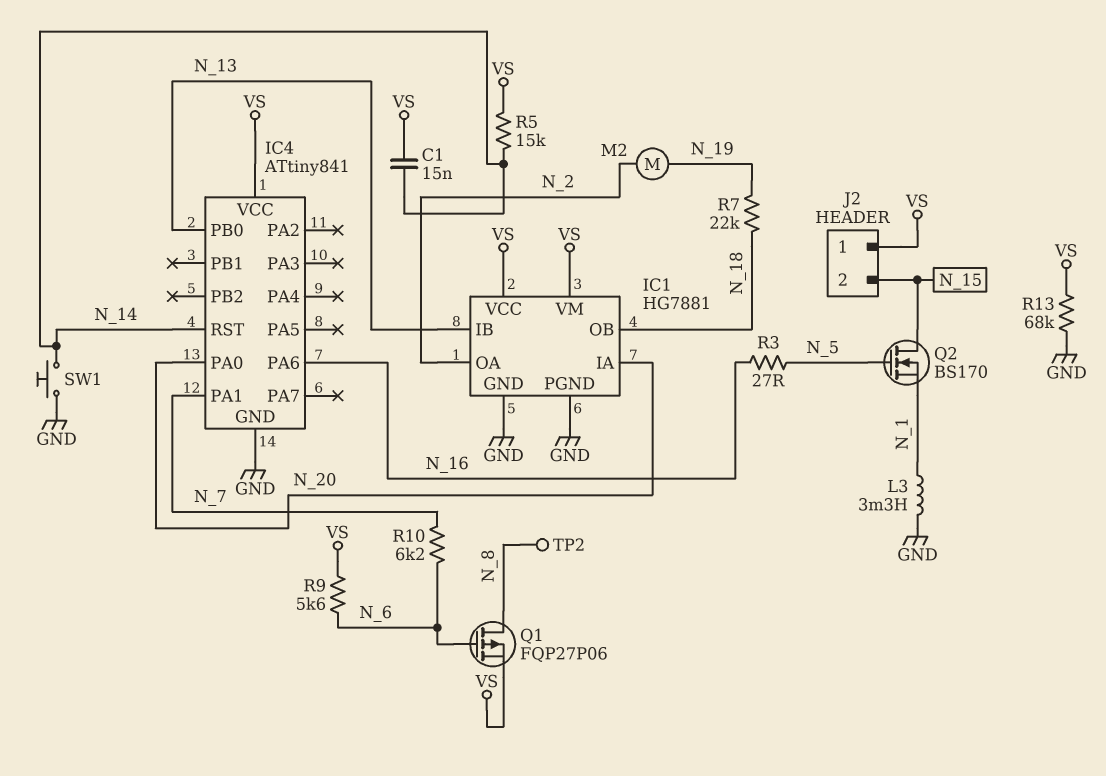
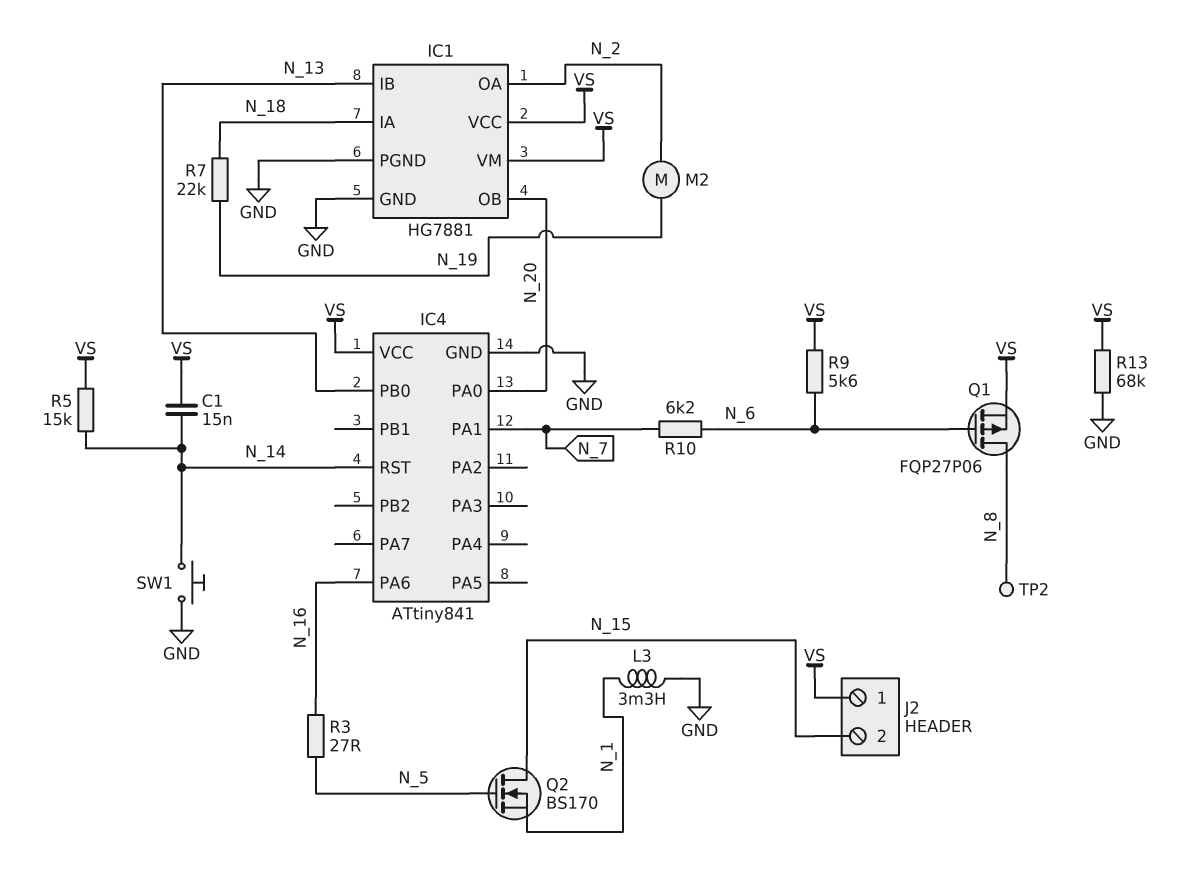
IC1 pin IA: N_20 -> N_18
IC1 pin OB: N_18 -> N_20

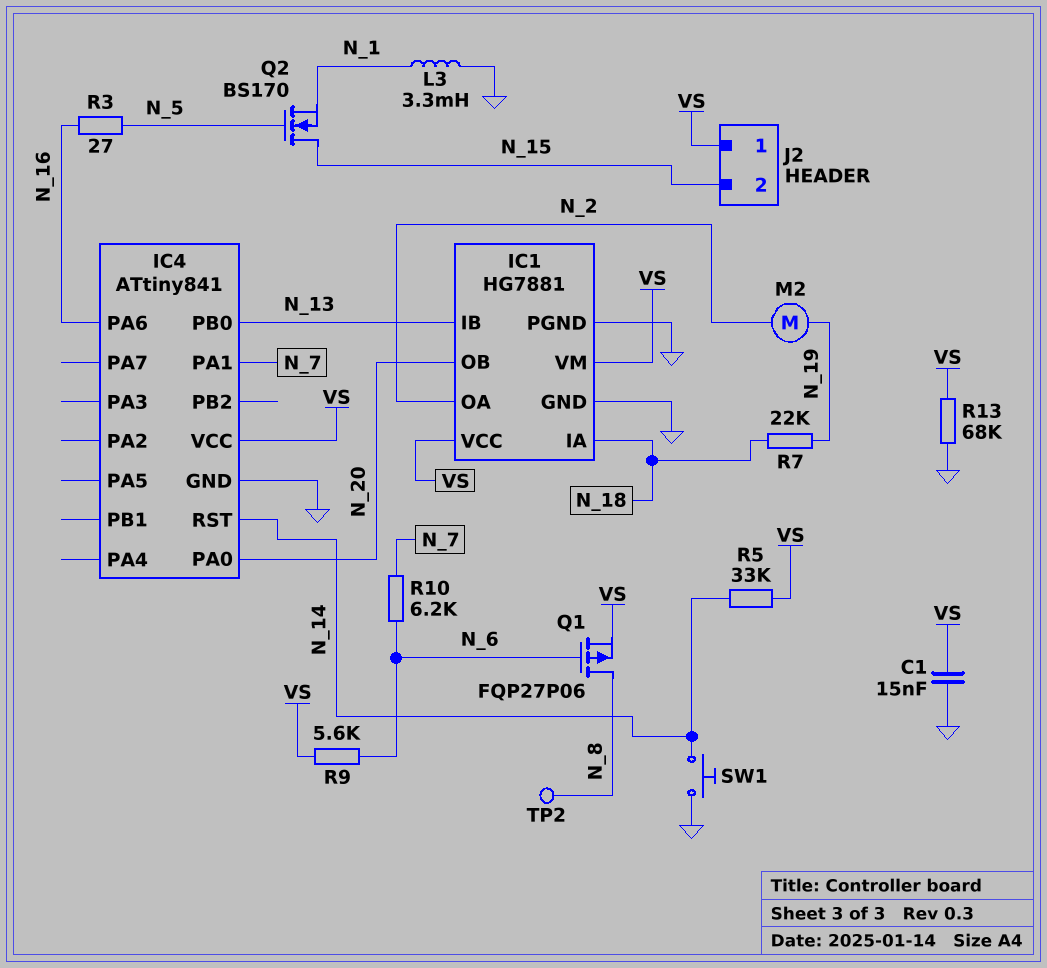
C1: 15nF (N_14, VS) -> 15nF (GND, VS)
R5: 15k (N_14, VS) -> 33k (N_14, VS)

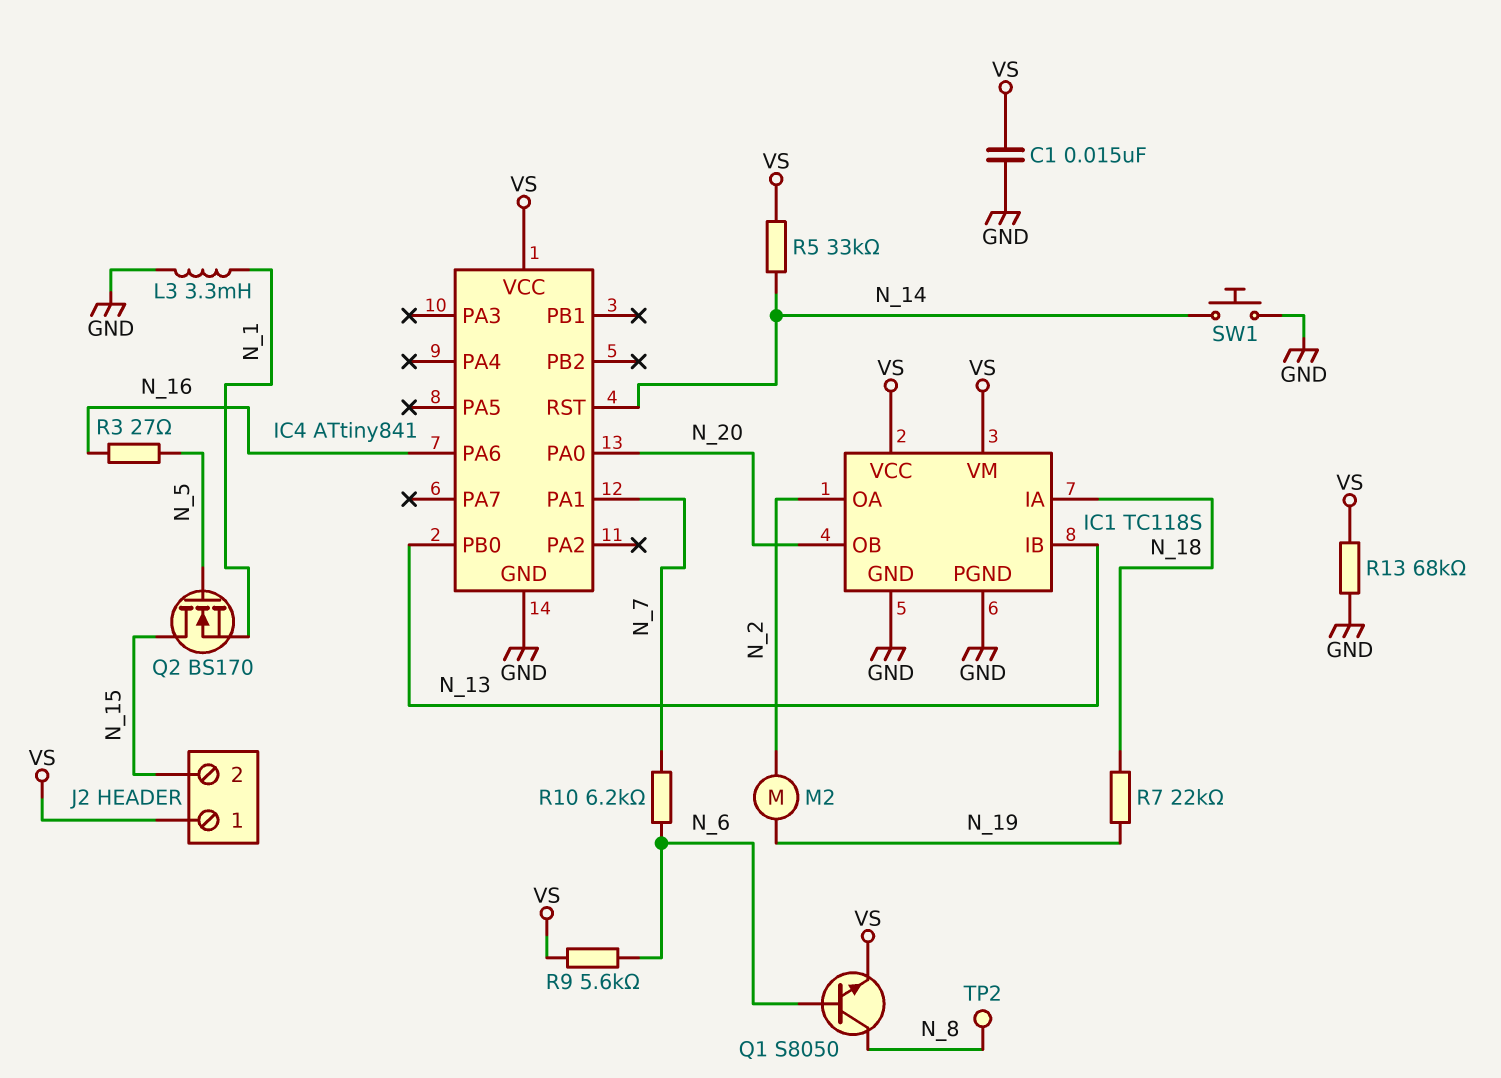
IC1: HG7881 -> TC118S
Q1: PMOS FQP27P06 (G N_6, D N_8, S VS) -> NPN S8050 (B N_6, C N_8, E VS)

